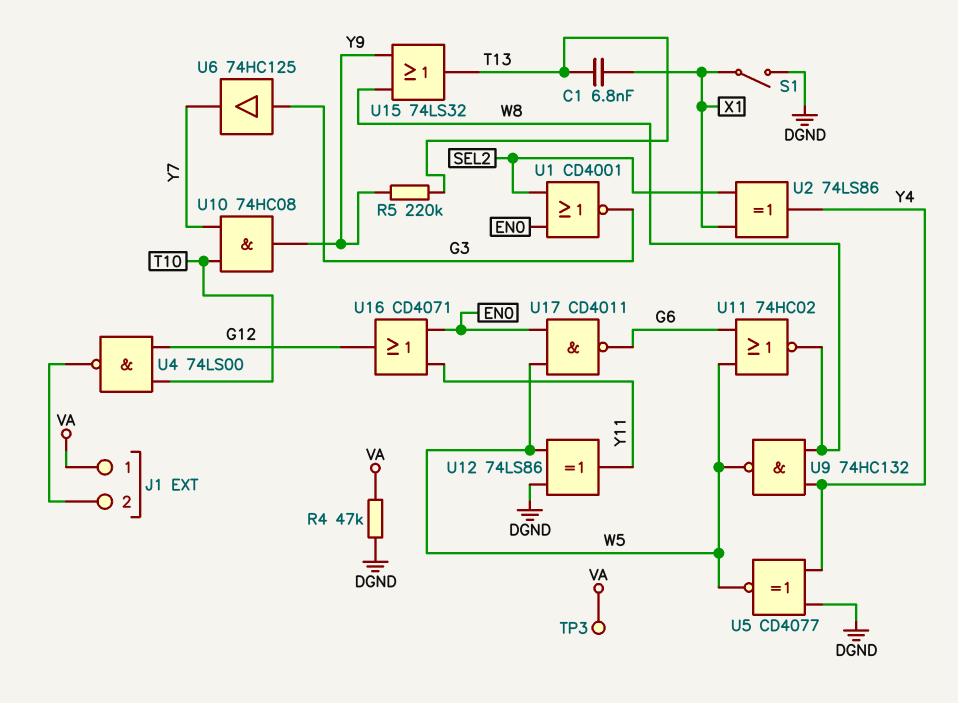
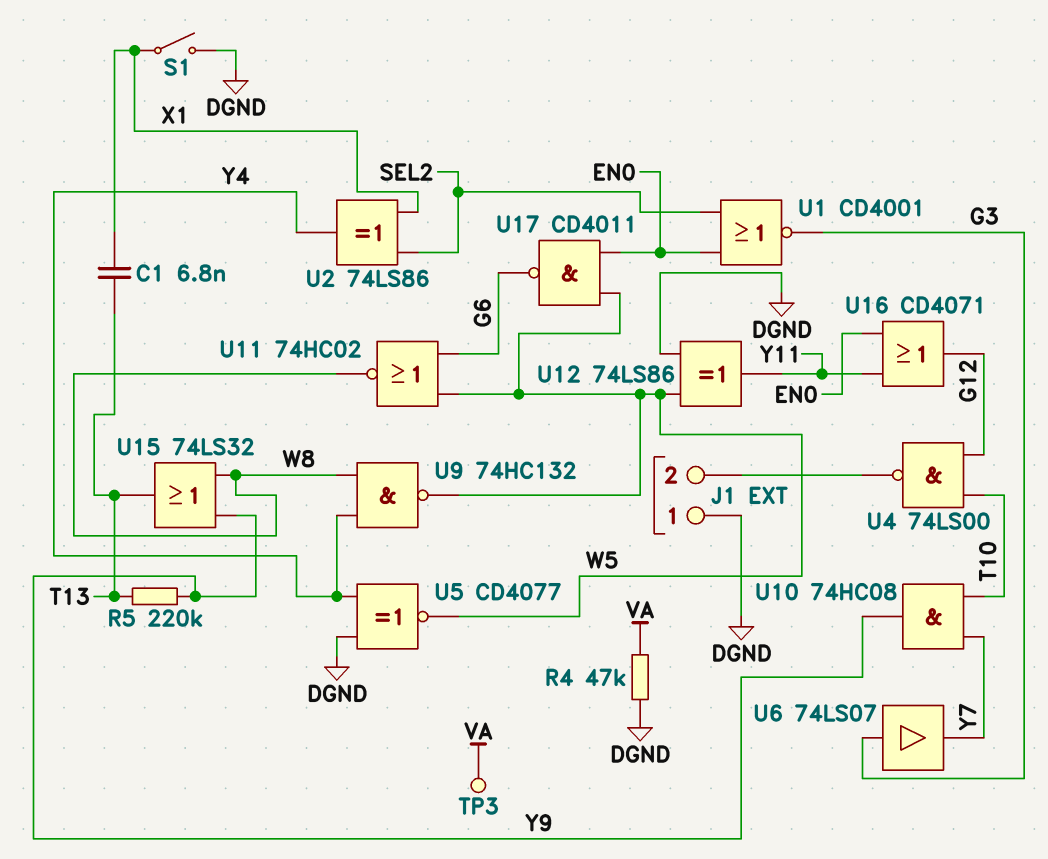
J1 pin 1: VA -> DGND
U6: buffer 74HC125 (in G3, out Y7) -> buffer 74LS07 (in G3, out Y7)

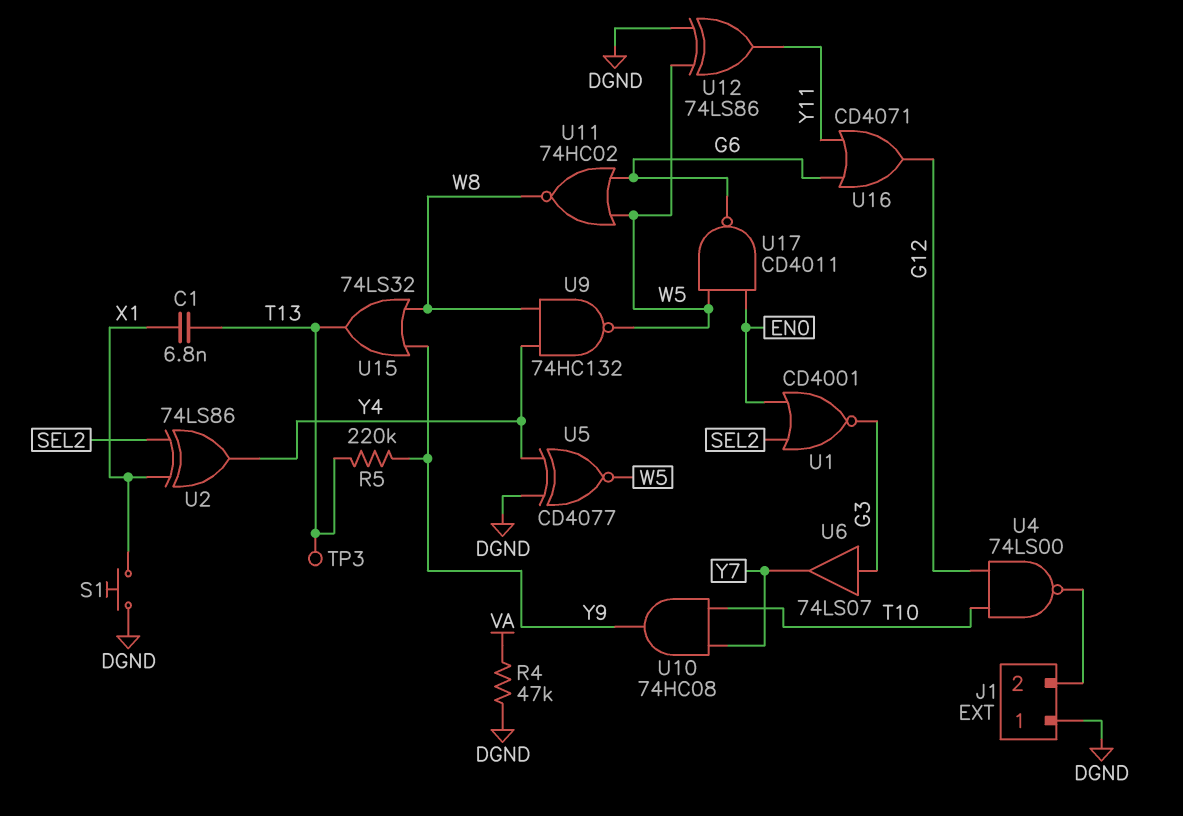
S1: switch (DGND, X1) -> button (DGND, X1)
TP3: test point (VA) -> test point (T13)
U16: OR CD4071 (in EN0, in Y11, out G12) -> OR CD4071 (in G6, in Y11, out G12)

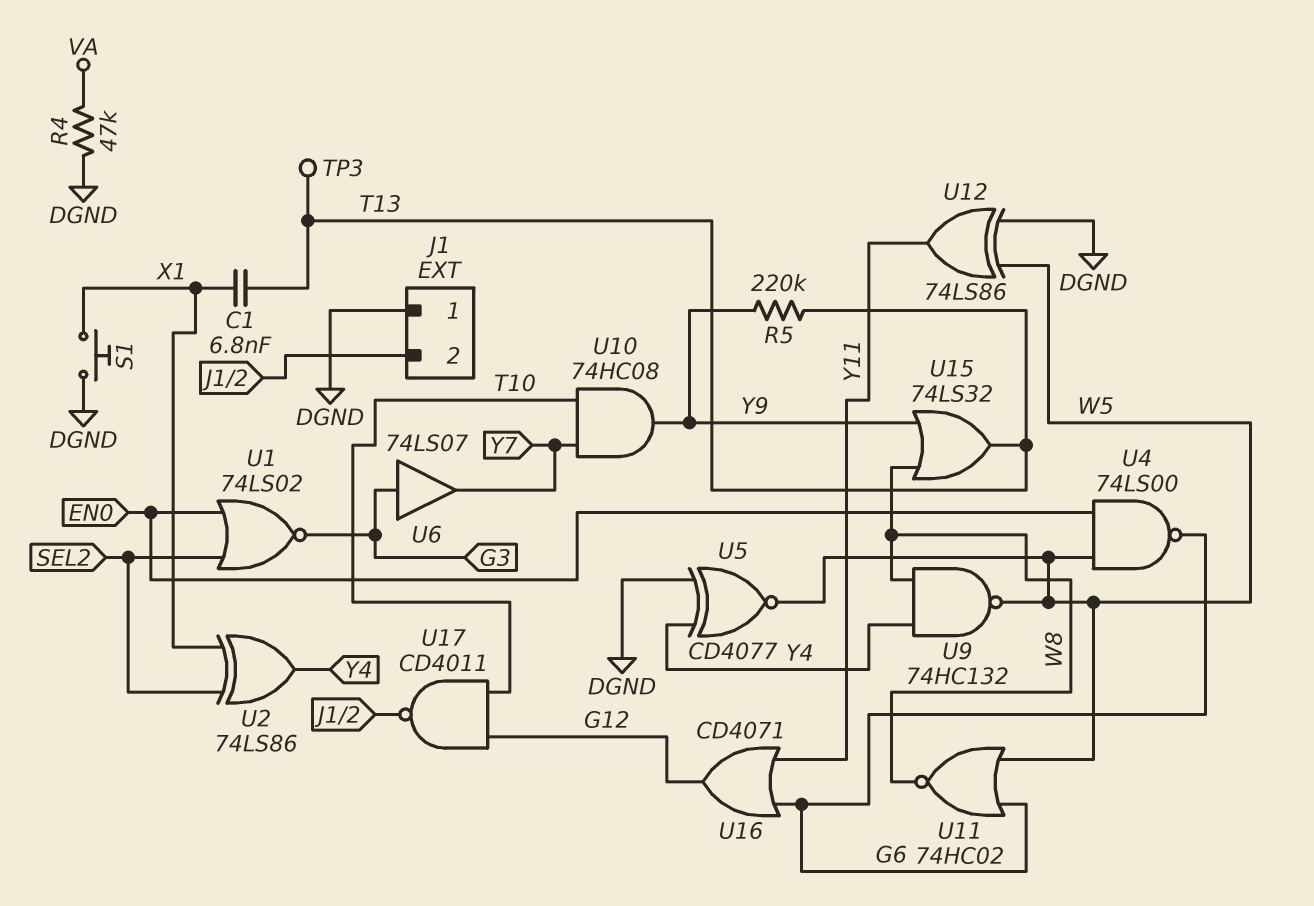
U1: NOR CD4001 (in EN0, in SEL2, out G3) -> NOR 74LS02 (in EN0, in SEL2, out G3)
U4: NAND 74LS00 (in G12, in T10, out J1/2) -> NAND 74LS00 (in EN0, in W5, out G6)
U17: NAND CD4011 (in EN0, in W5, out G6) -> NAND CD4011 (in G12, in T10, out J1/2)

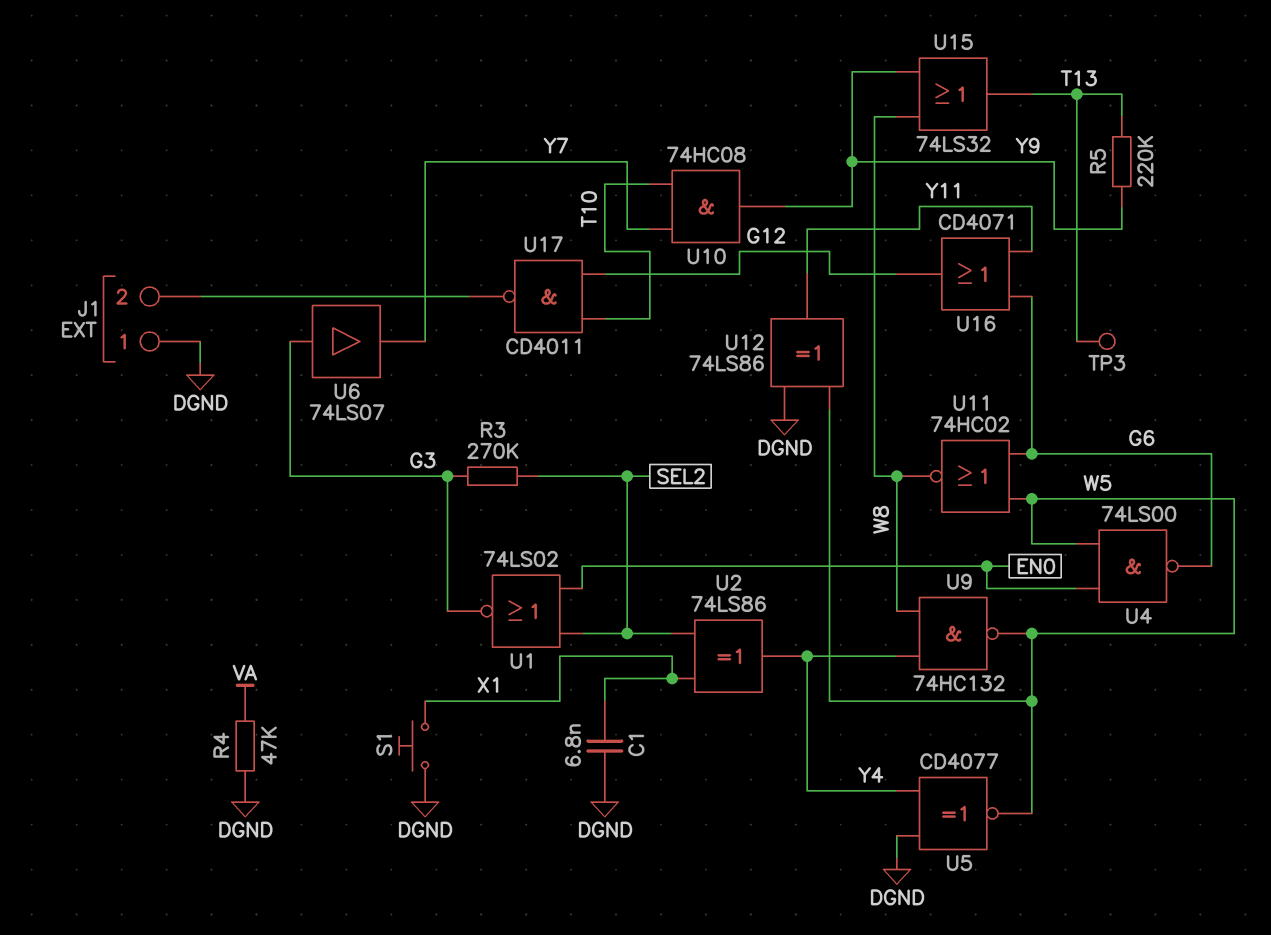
C1: 6.8nF (T13, X1) -> 6.8nF (DGND, X1)
R3: none -> 270k (G3, SEL2)

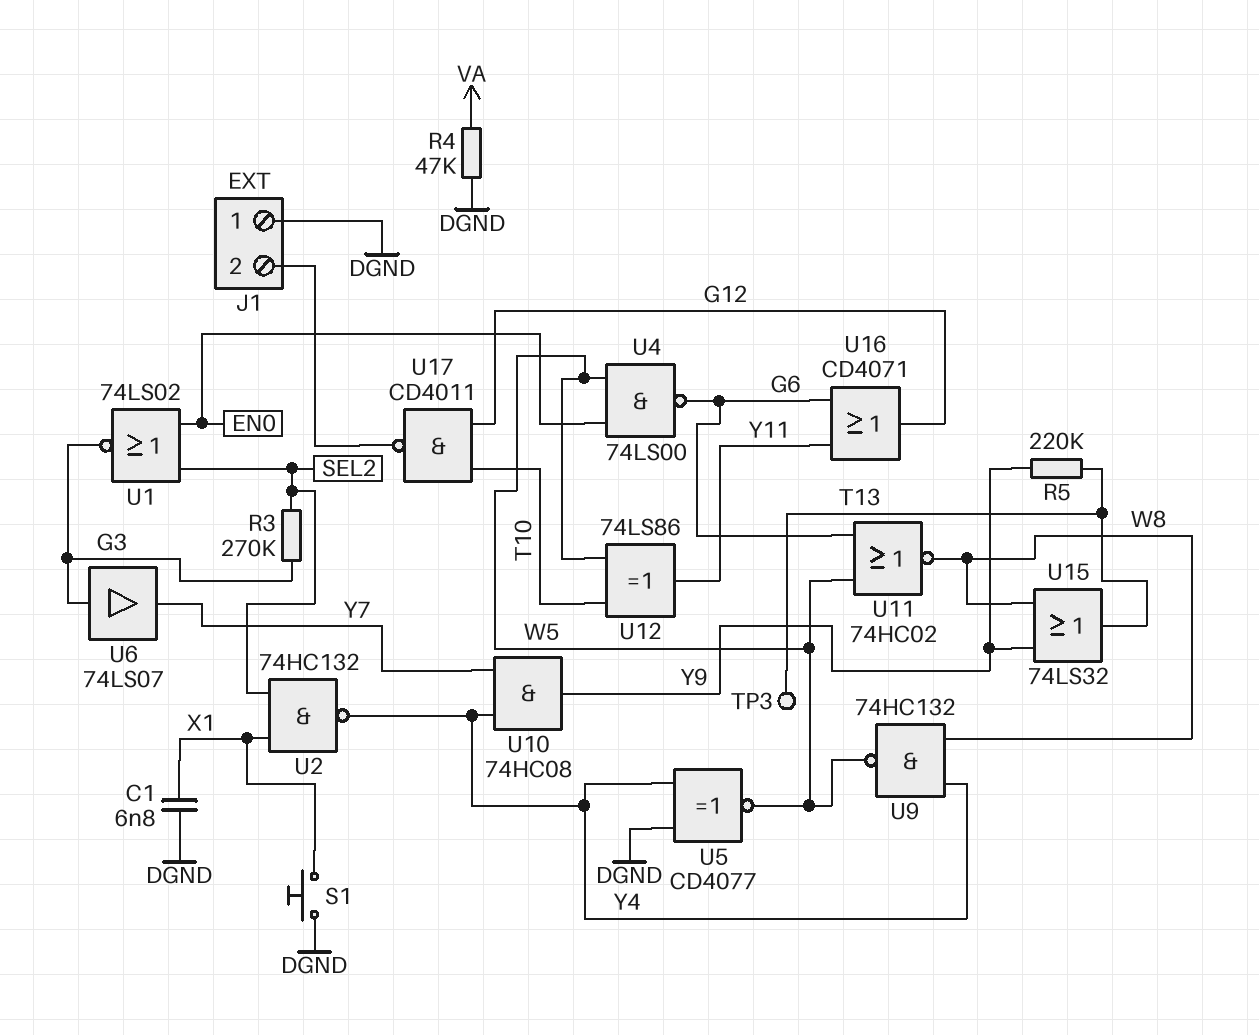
U2: XOR 74LS86 (in SEL2, in X1, out Y4) -> NAND 74HC132 (in SEL2, in X1, out Y4)
U10: AND 74HC08 (in T10, in Y7, out Y9) -> AND 74HC08 (in Y4, in Y7, out Y9)
U12: XOR 74LS86 (in DGND, in W5, out Y11) -> XOR 74LS86 (in T10, in W5, out Y11)

